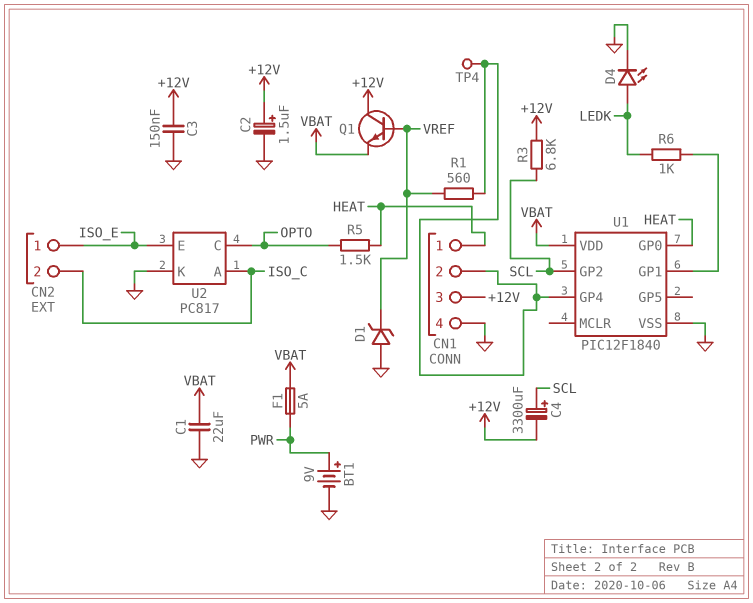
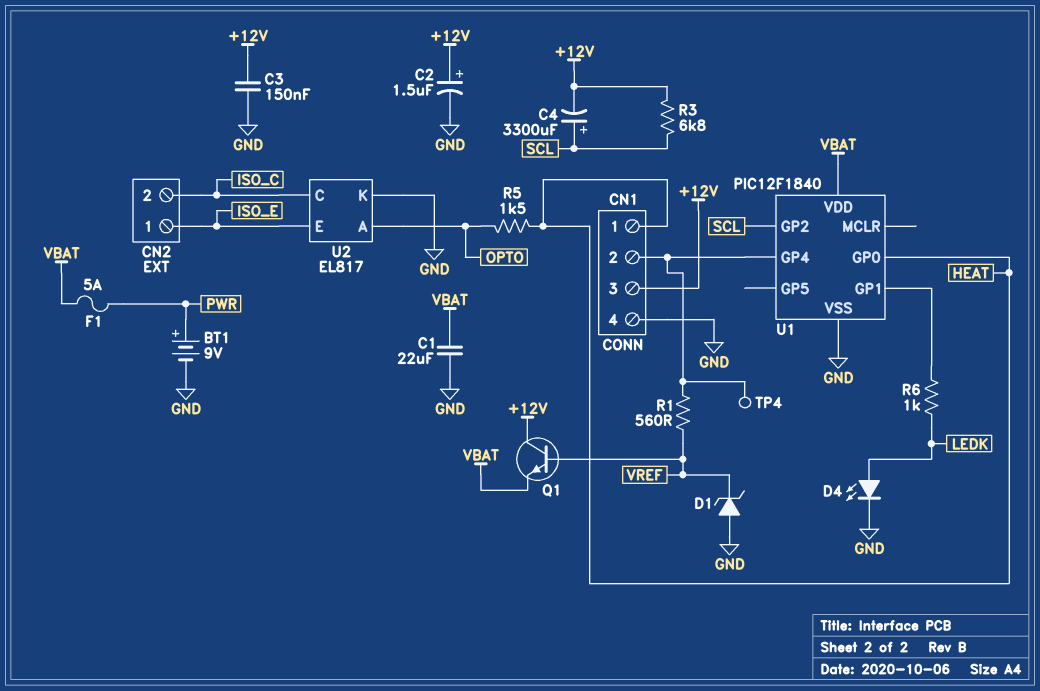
U2: PC817 -> EL817
U2 pin A: ISO_C -> OPTO
U2 pin C: OPTO -> ISO_C

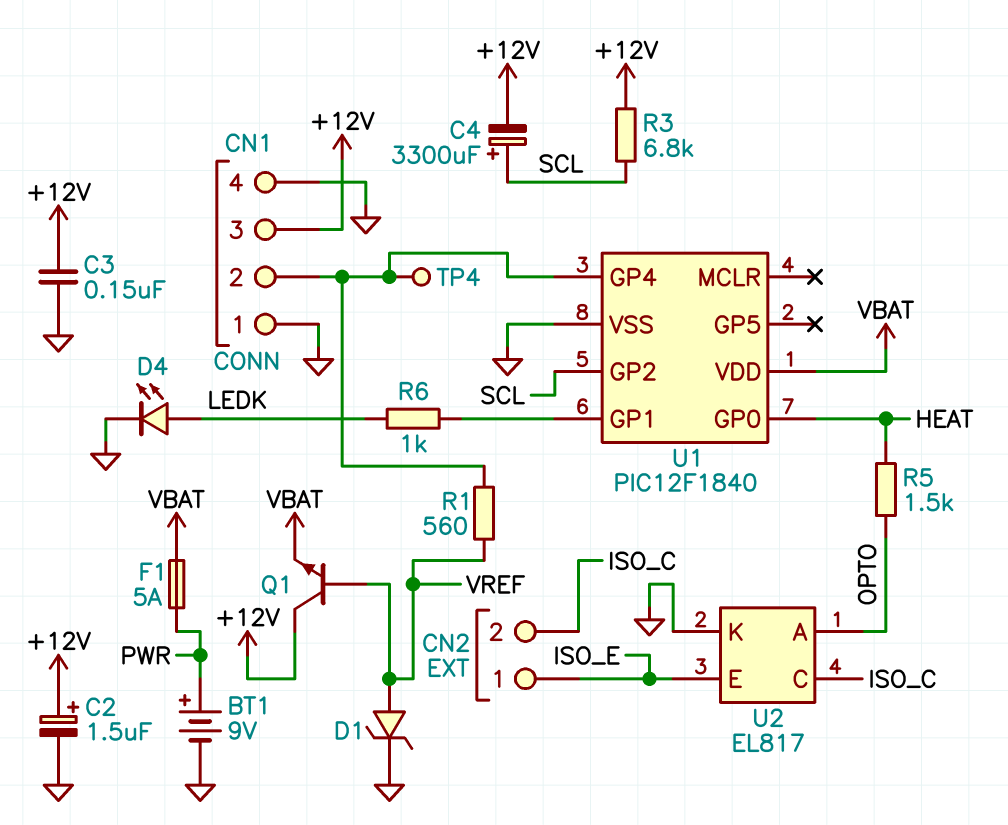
C1: 22uF (GND, VBAT) -> none
CN1 pin 1: HEAT -> GND
D1: zener (A GND, K VREF) -> zener (A VREF, K GND)

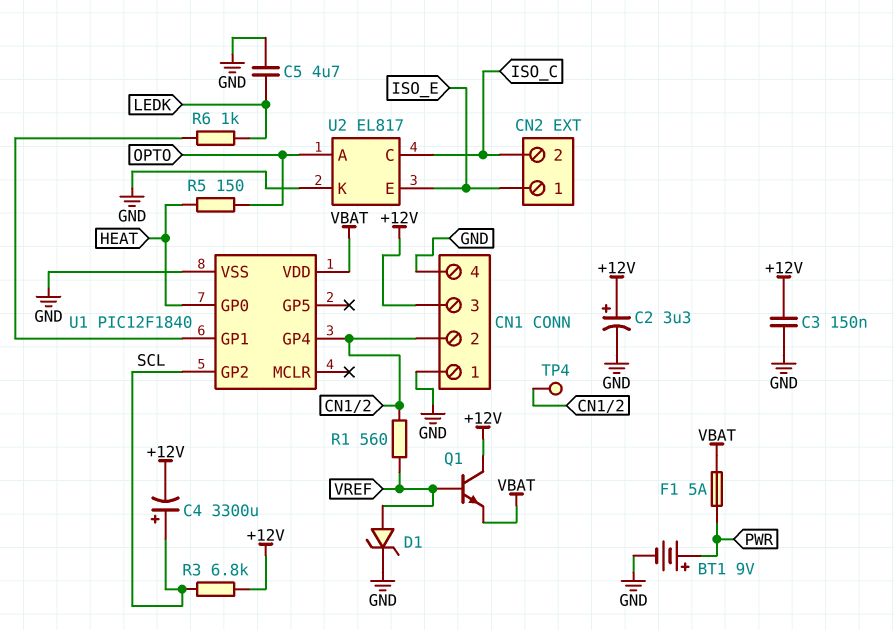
C2: 1.5uF (plus +12V, minus GND) -> 3.3uF (plus +12V, minus GND)
C5: none -> 4.7uF (GND, LEDK)
D4: LED (A LEDK, K GND) -> none
R5: 1.5k (HEAT, OPTO) -> 150 (HEAT, OPTO)

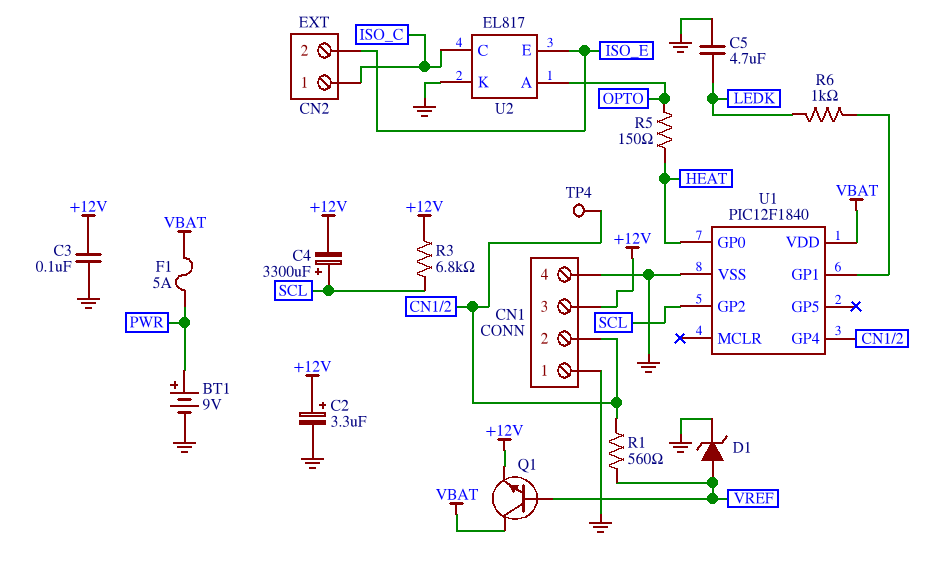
C3: 150nF (+12V, GND) -> 100nF (+12V, GND)
CN2 pin 1: ISO_E -> ISO_C
CN2 pin 2: ISO_C -> ISO_E
Q1: NPN (B VREF, C +12V, E VBAT) -> NPN (B VREF, C VBAT, E +12V)

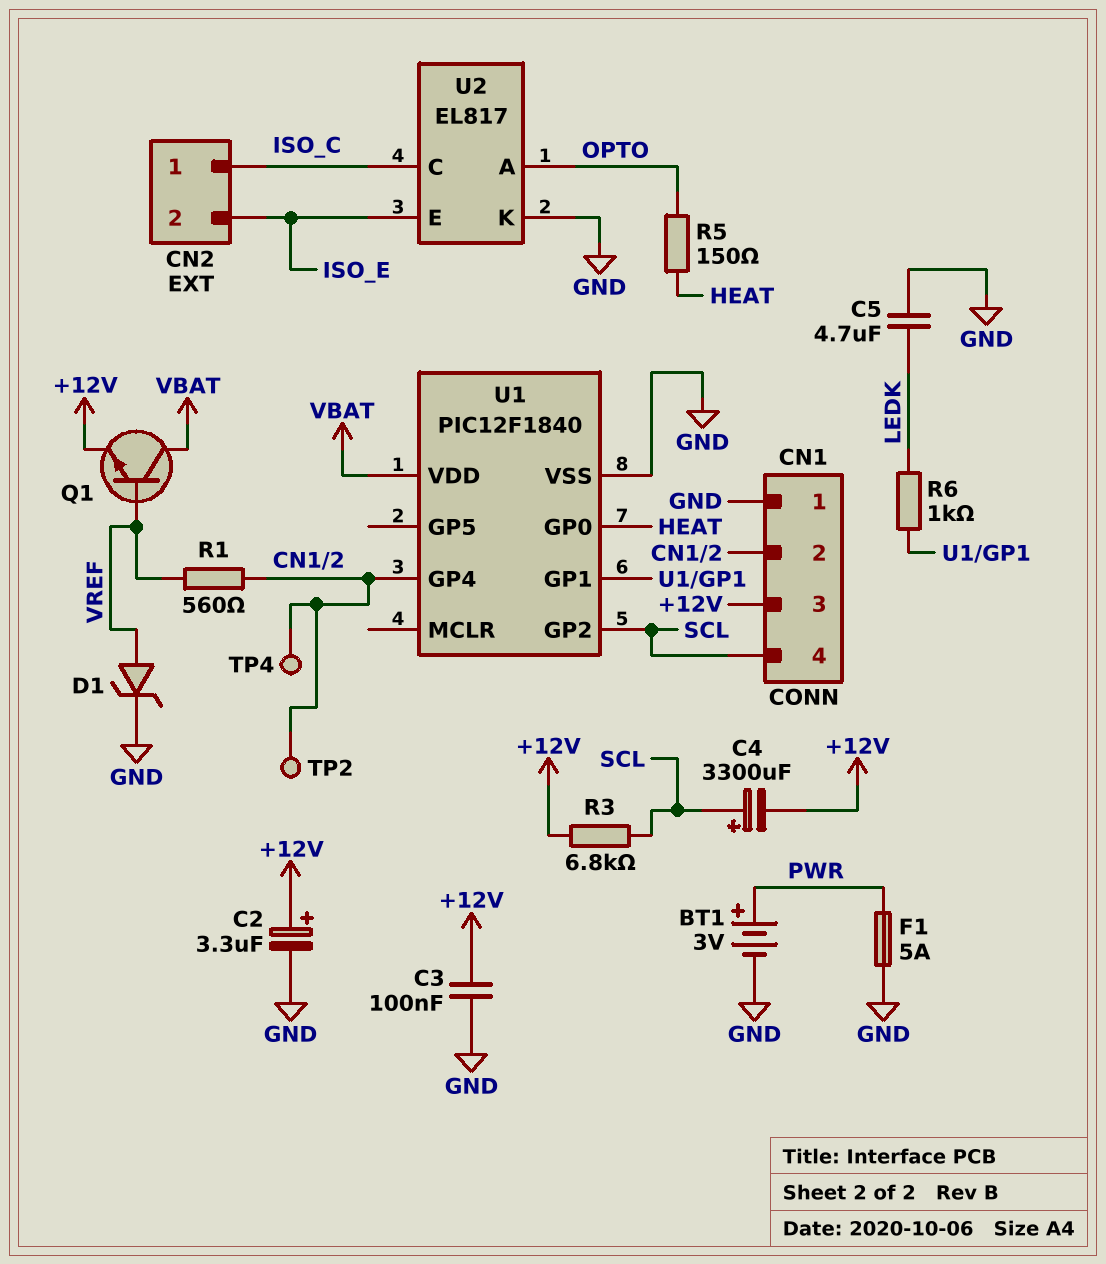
BT1: 9V (plus PWR, minus GND) -> 3V (plus PWR, minus GND)
CN1 pin 4: GND -> SCL
F1: 5A (PWR, VBAT) -> 5A (GND, PWR)
TP2: none -> test point (CN1/2)

